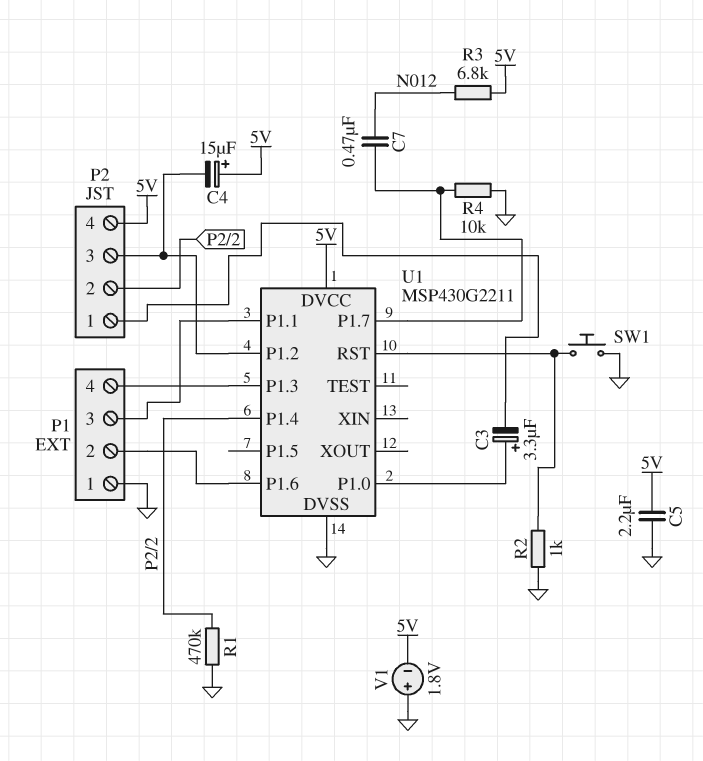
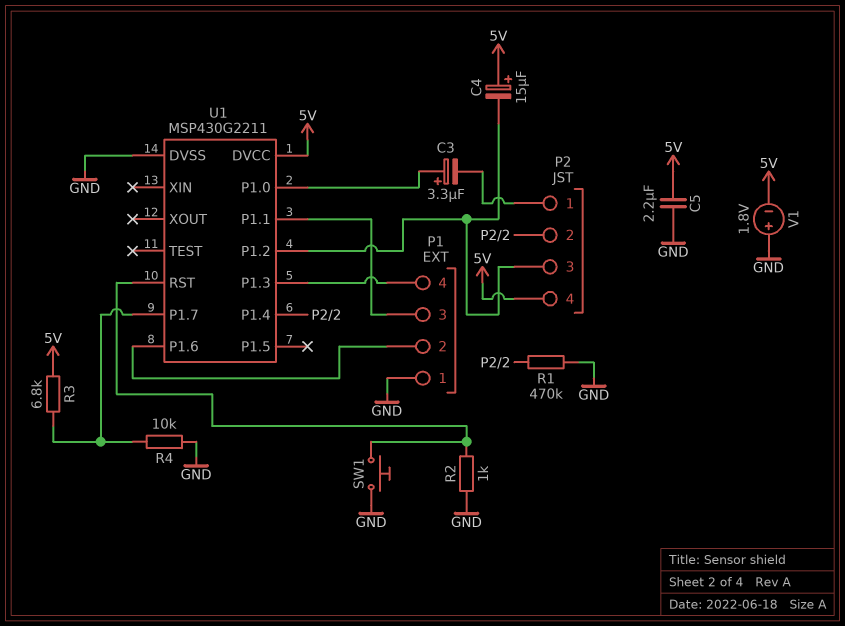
C7: 470nF (N012, U1/P1.7) -> none
R3: 6.8k (5V, N012) -> 6.8k (5V, U1/P1.7)

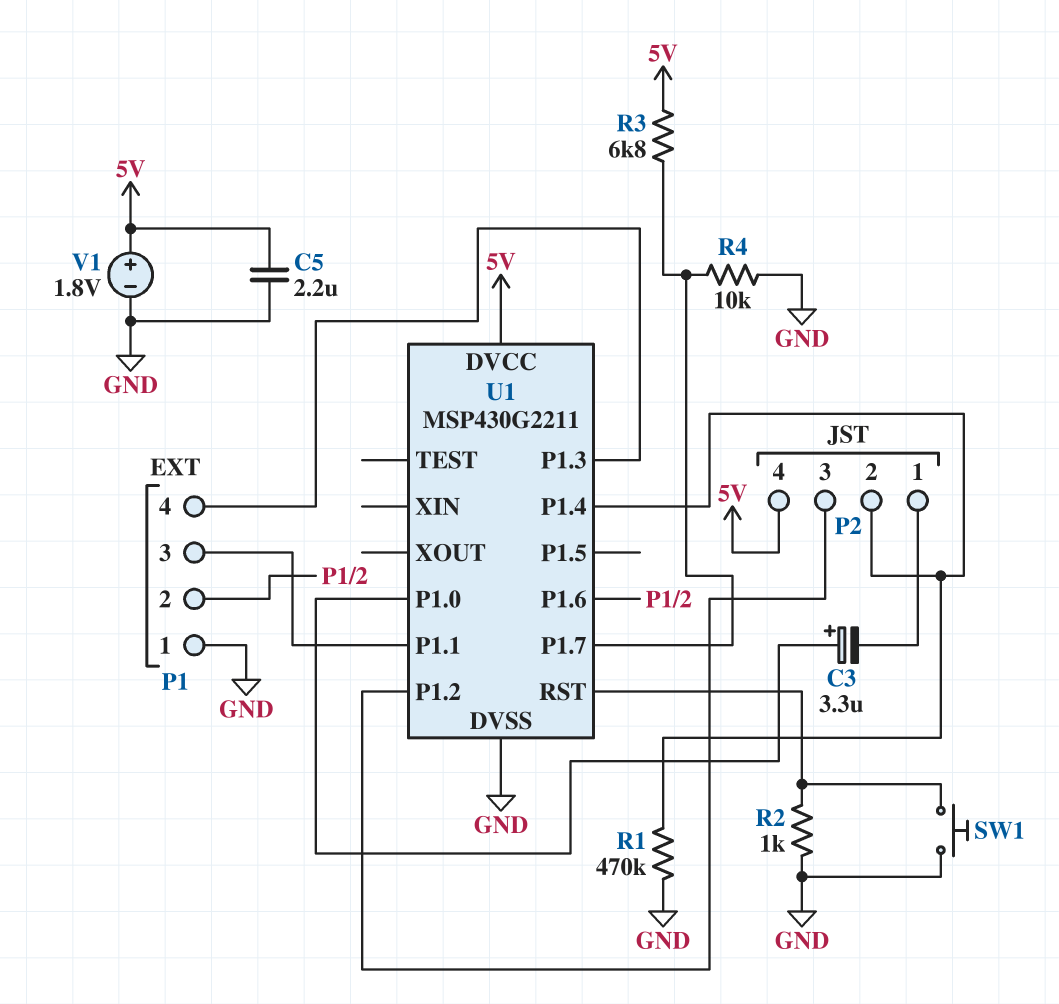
C4: 15uF (plus 5V, minus P2/3) -> none
V1: 1.8V (plus GND, minus 5V) -> 1.8V (plus 5V, minus GND)

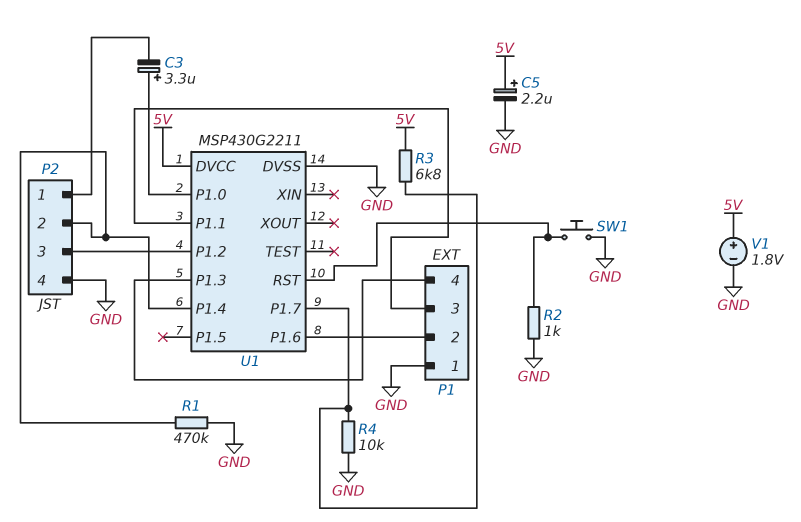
C5: 2.2uF (5V, GND) -> 2.2uF (plus 5V, minus GND)
P2 pin 4: 5V -> GND

